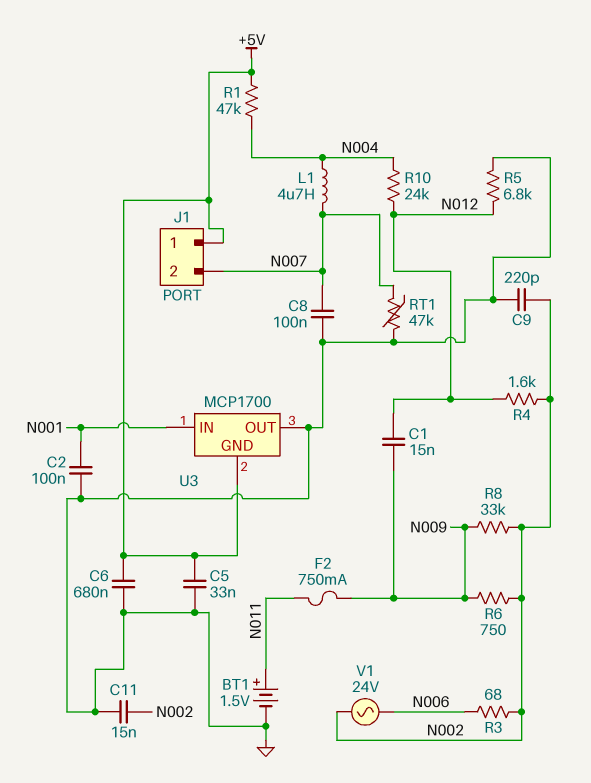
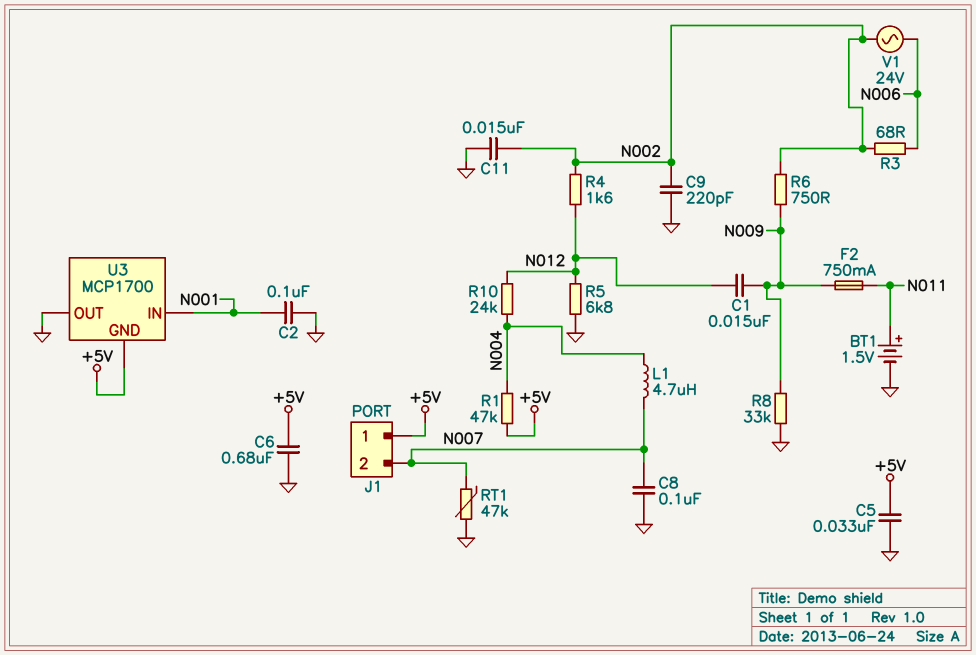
R8: 33k (N002, N009) -> 33k (GND, N009)

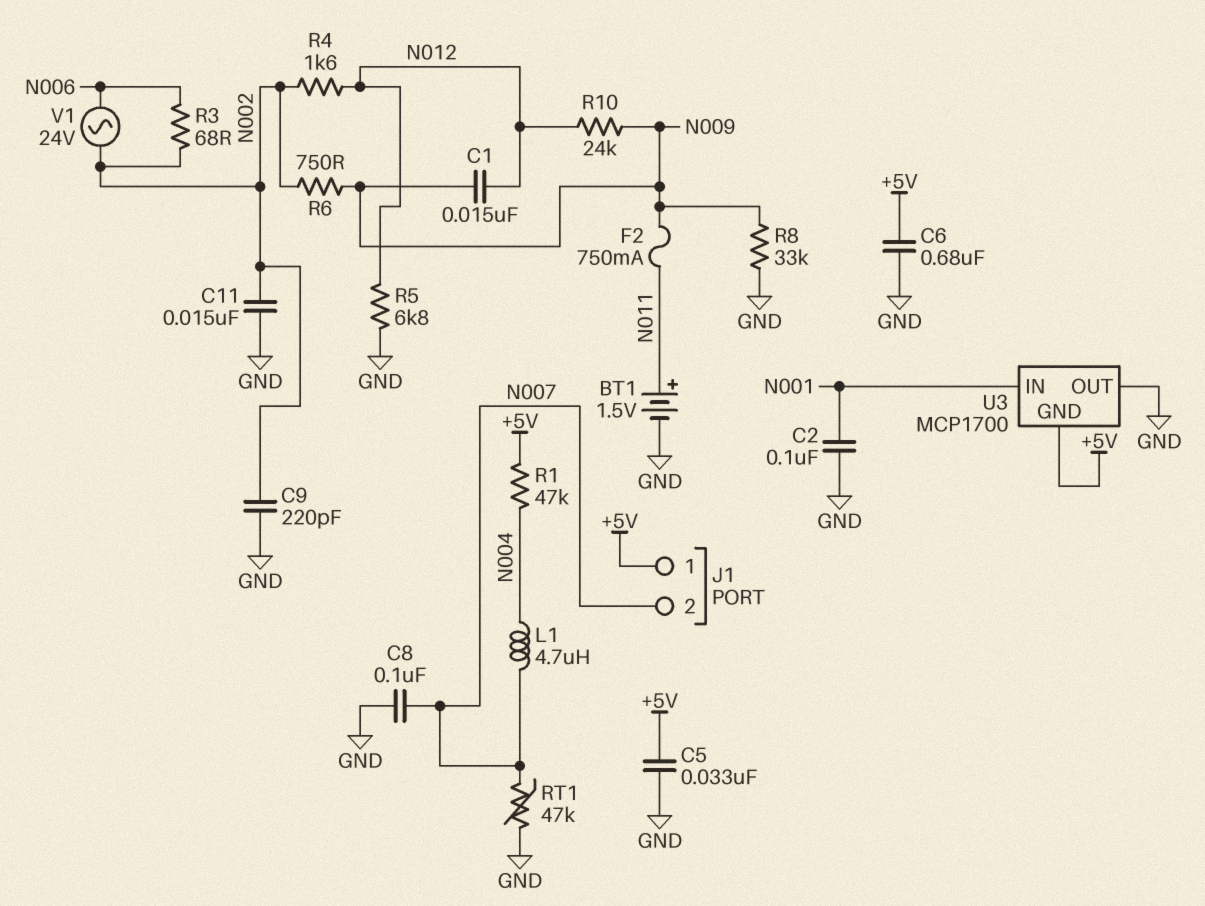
R10: 24k (N004, N012) -> 24k (N009, N012)

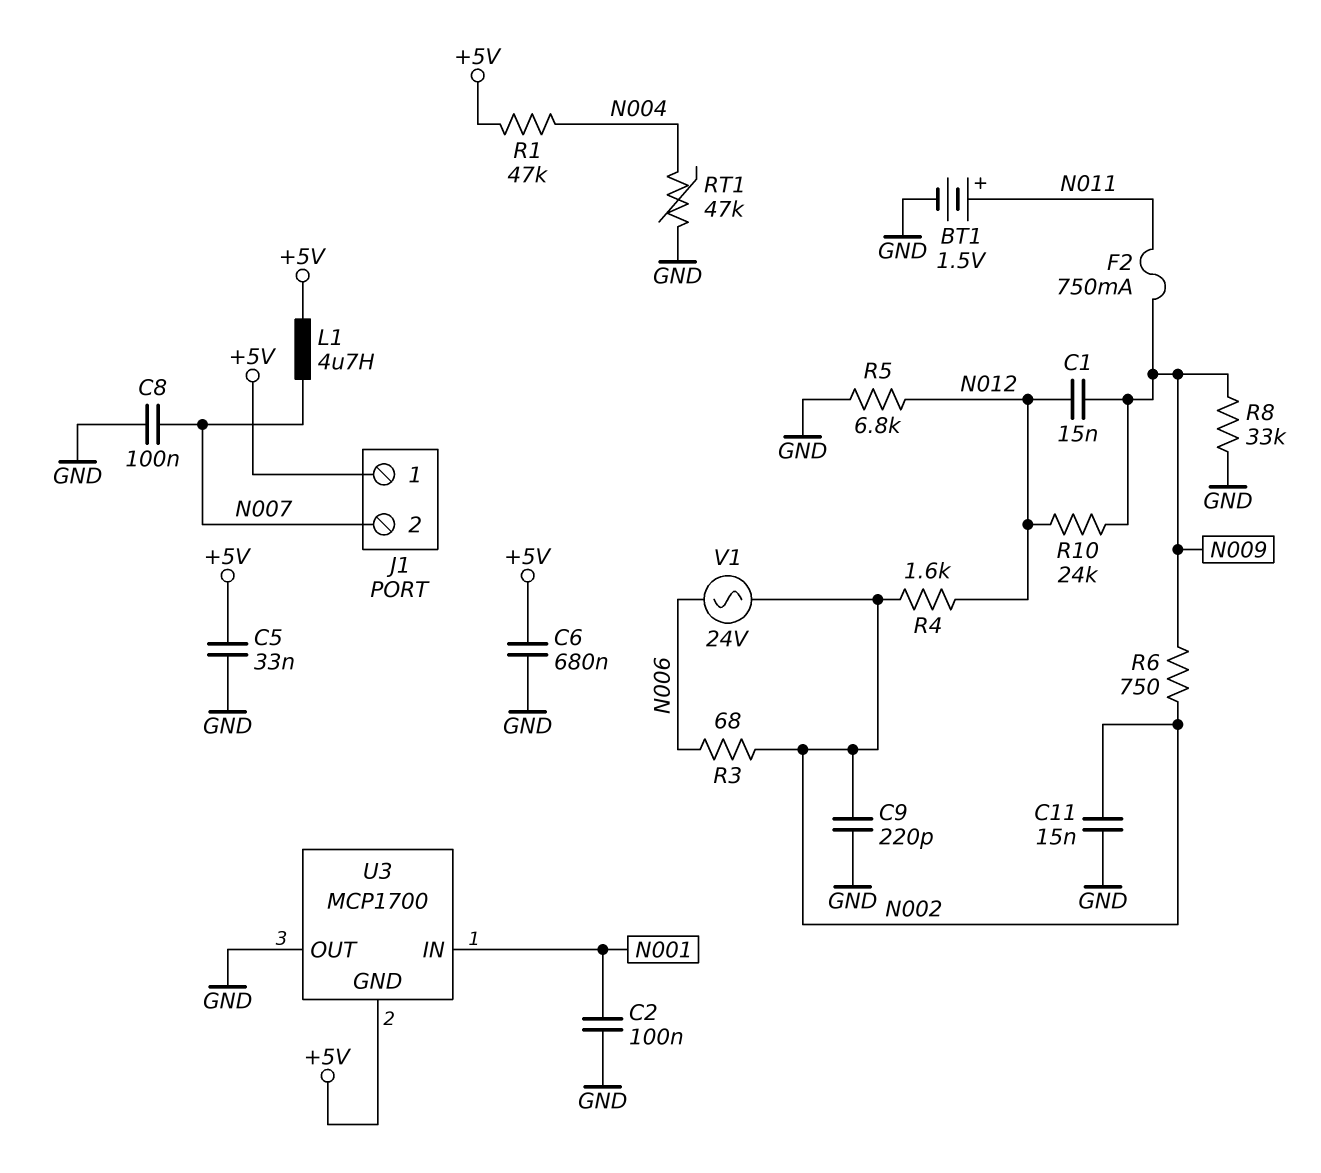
L1: 4.7uH (N004, N007) -> 4.7uH (+5V, N007)
RT1: 47k (GND, N007) -> 47k (GND, N004)

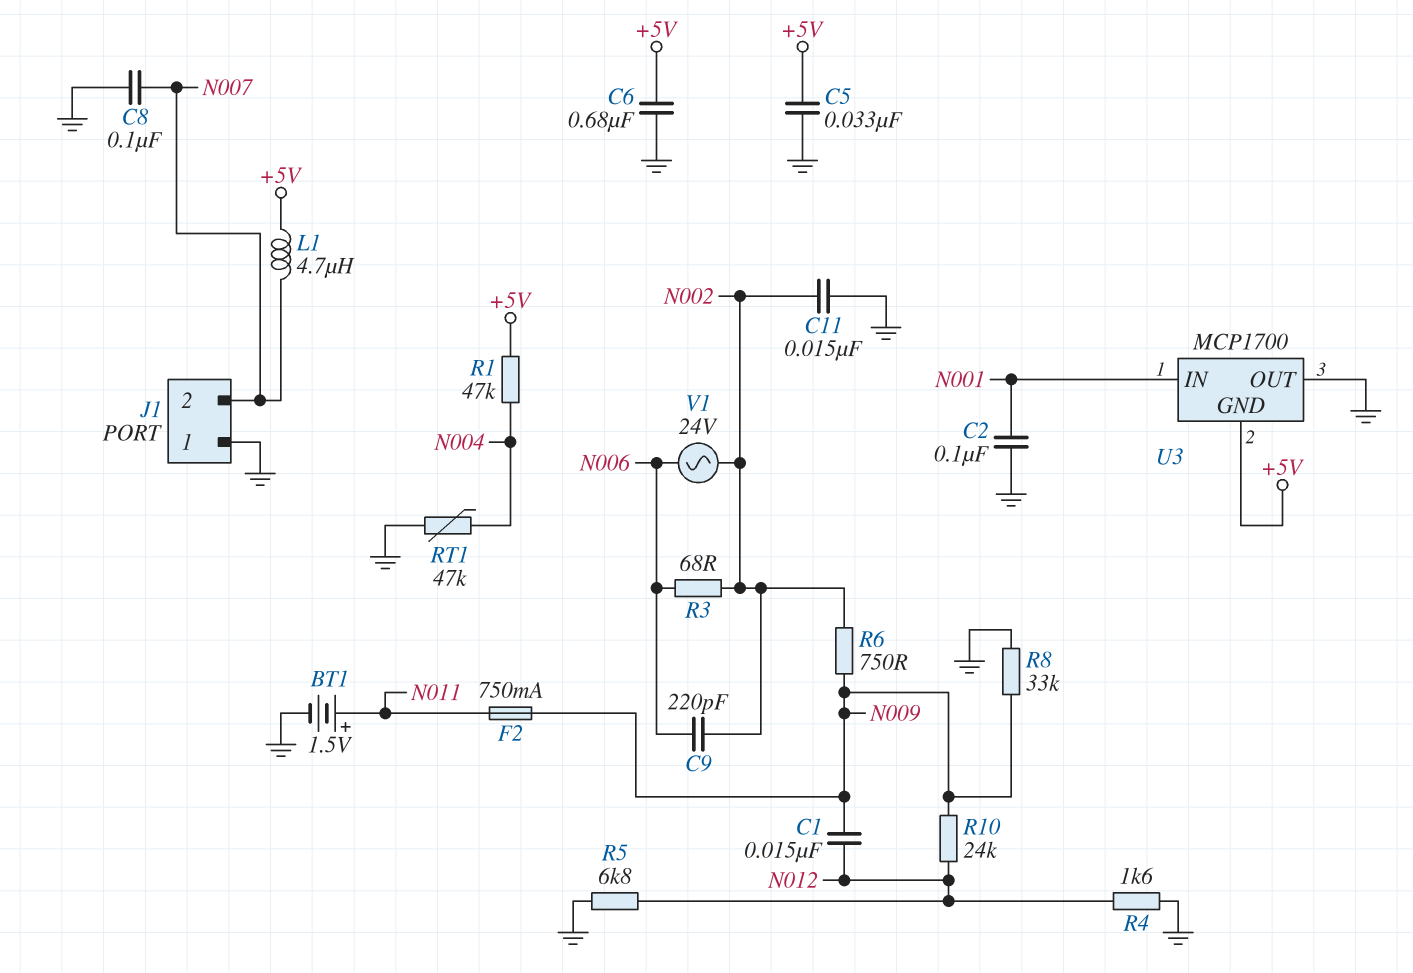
C9: 220pF (GND, N002) -> 220pF (N002, N006)
J1 pin 1: +5V -> GND
R4: 1.6k (N002, N012) -> 1.6k (GND, N012)

